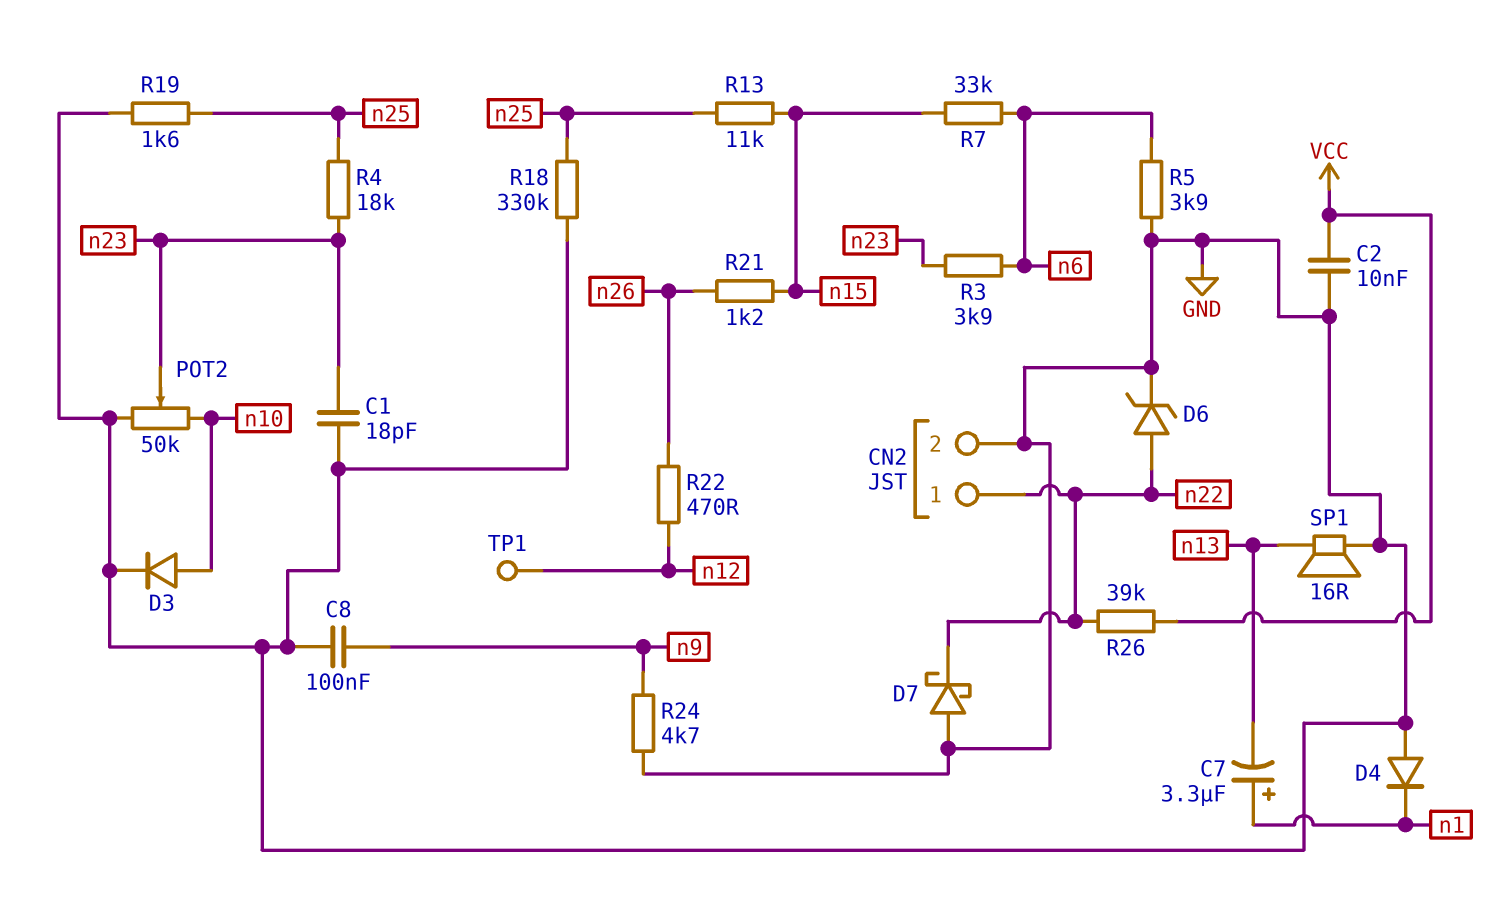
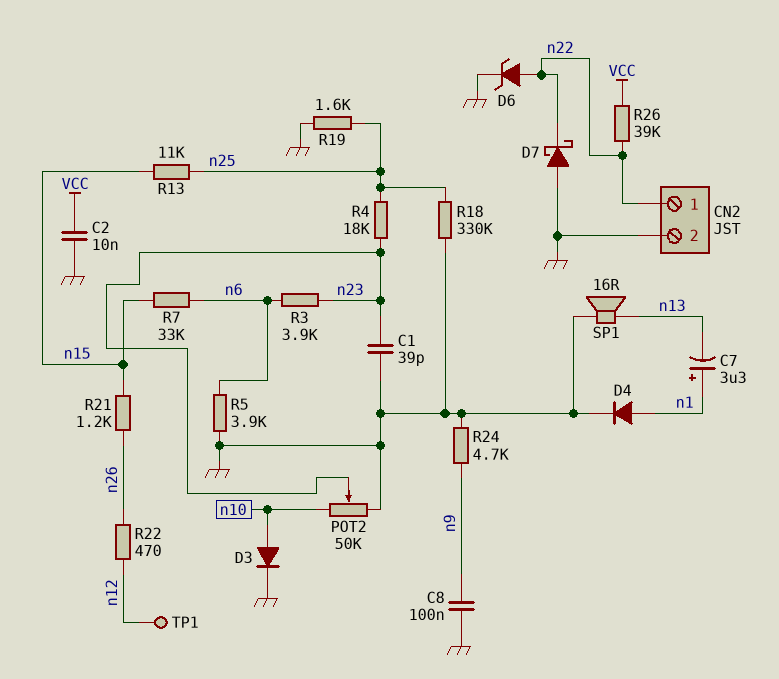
C1: 18pF (GND, n23) -> 39pF (GND, n23)
D4: diode (A GND, K n1) -> diode (A n1, K GND)

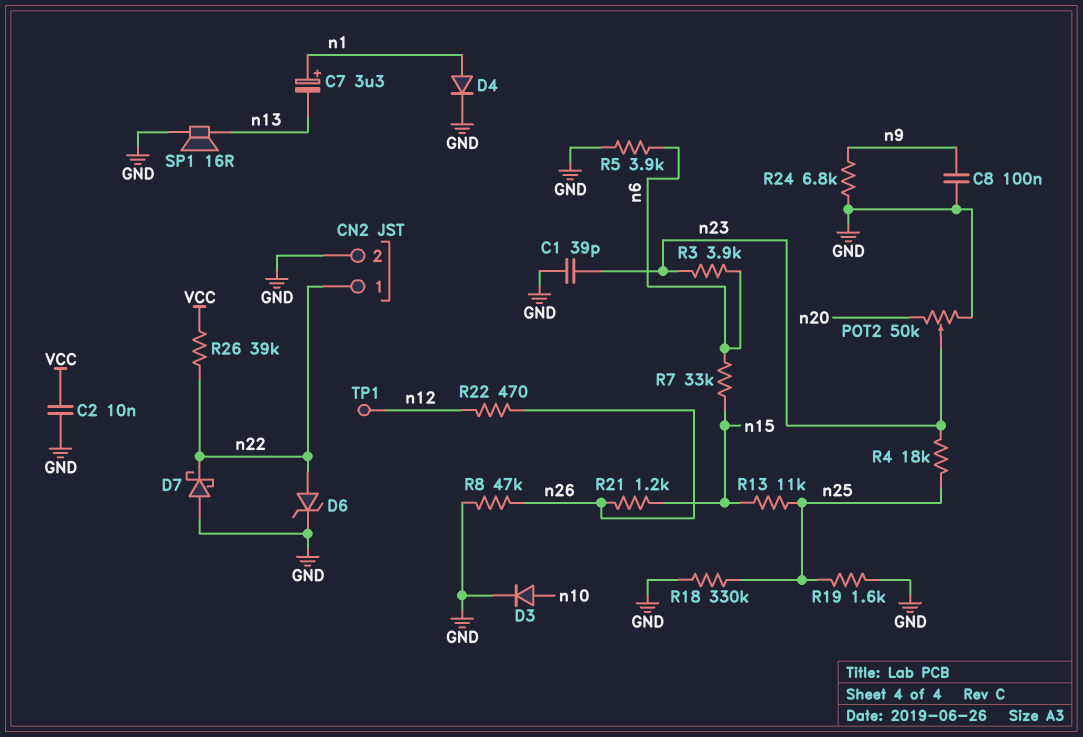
POT2: 50k (GND, n10, wiper n23) -> 50k (GND, n20, wiper n23)
R8: none -> 47k (GND, n26)
R24: 4.7k (GND, n9) -> 6.8k (GND, n9)

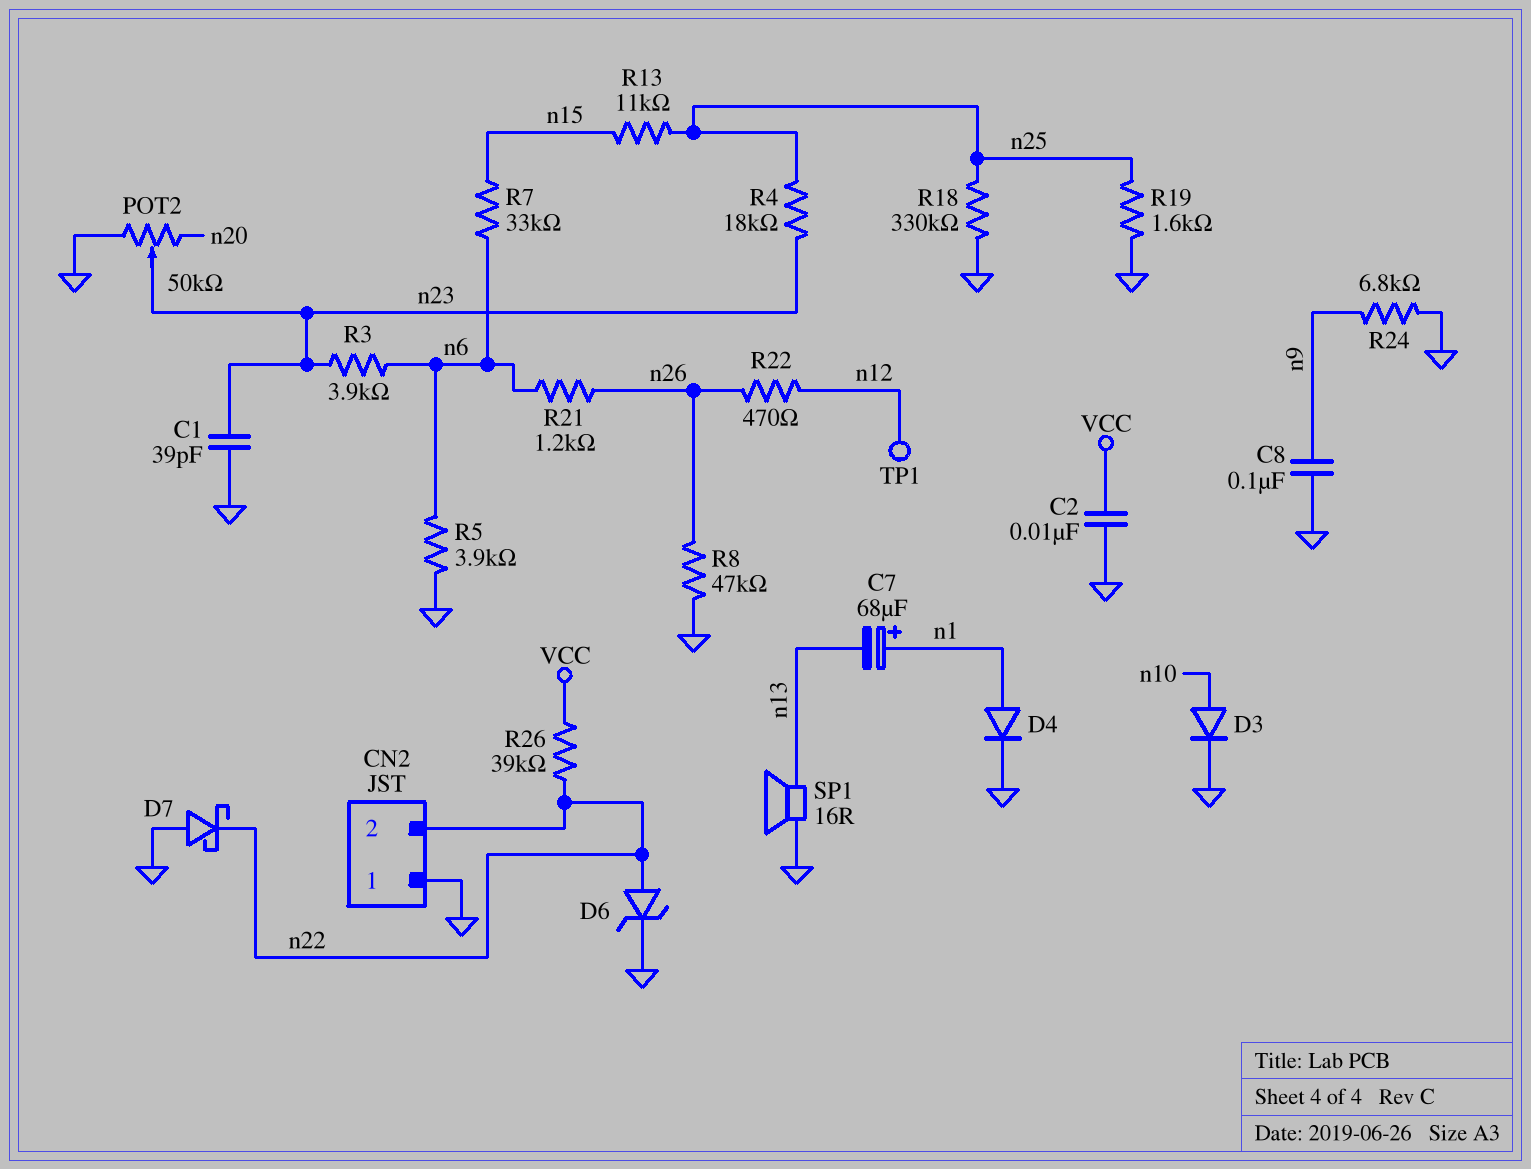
C7: 3.3uF (plus n1, minus n13) -> 68uF (plus n1, minus n13)
CN2 pin 1: n22 -> GND
CN2 pin 2: GND -> n22
R21: 1.2k (n15, n26) -> 1.2k (n6, n26)

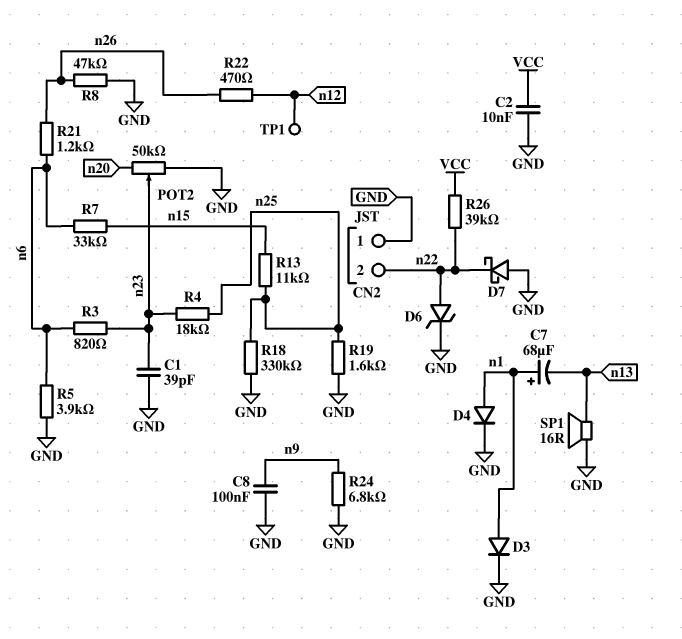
D3: diode (A n10, K GND) -> diode (A n1, K GND)
R3: 3.9k (n6, n23) -> 820 (n6, n23)

